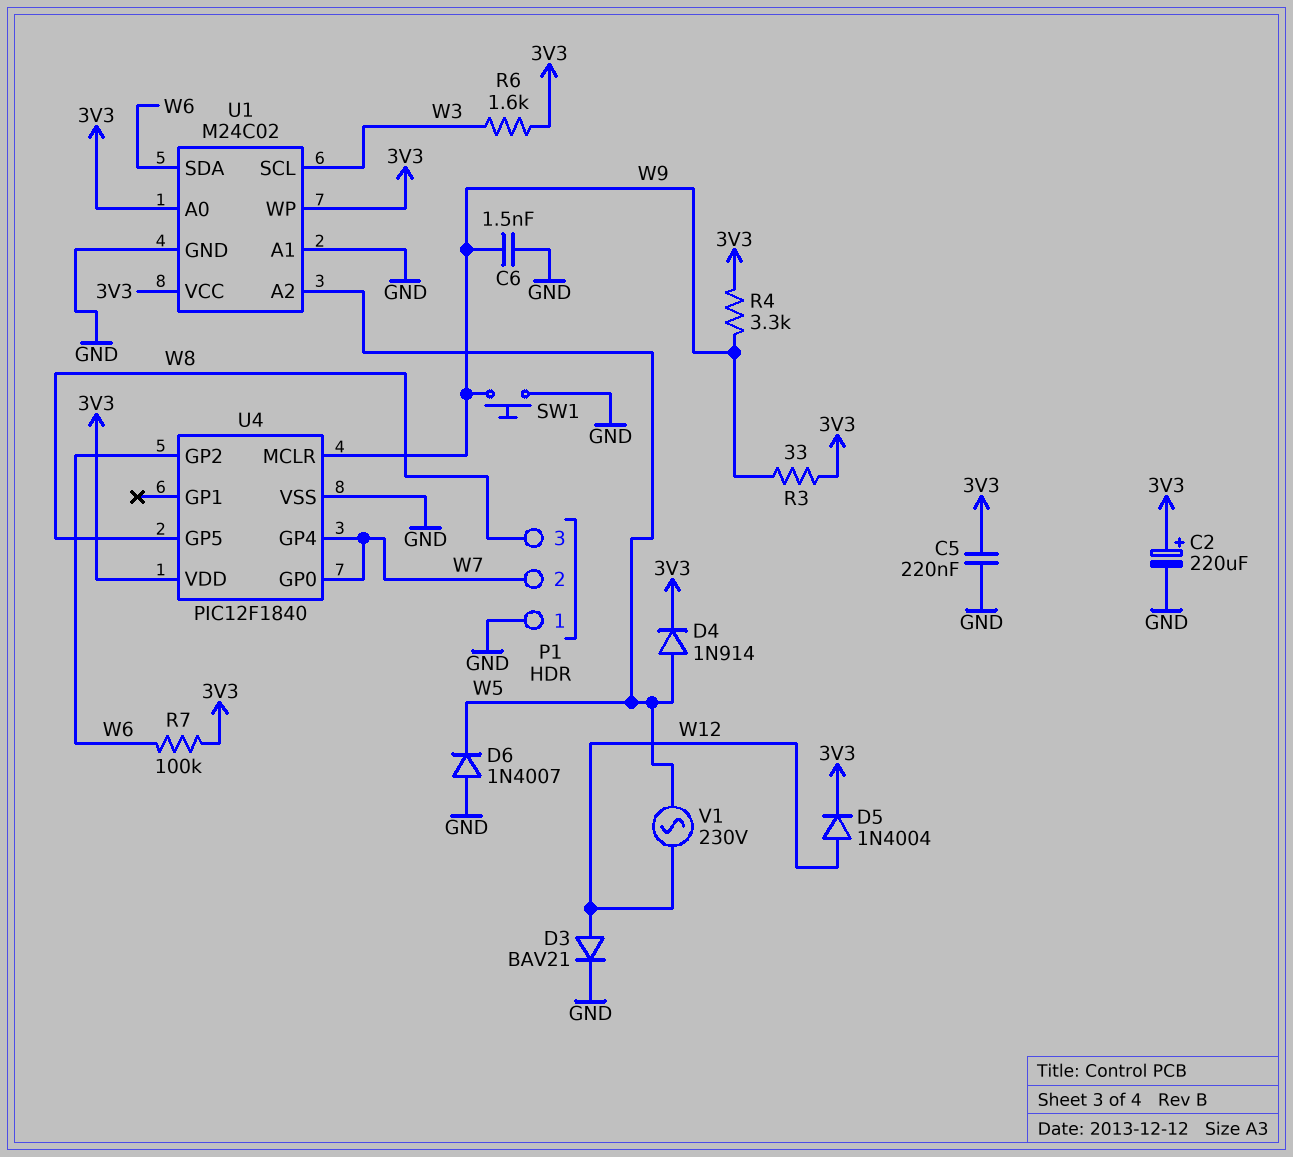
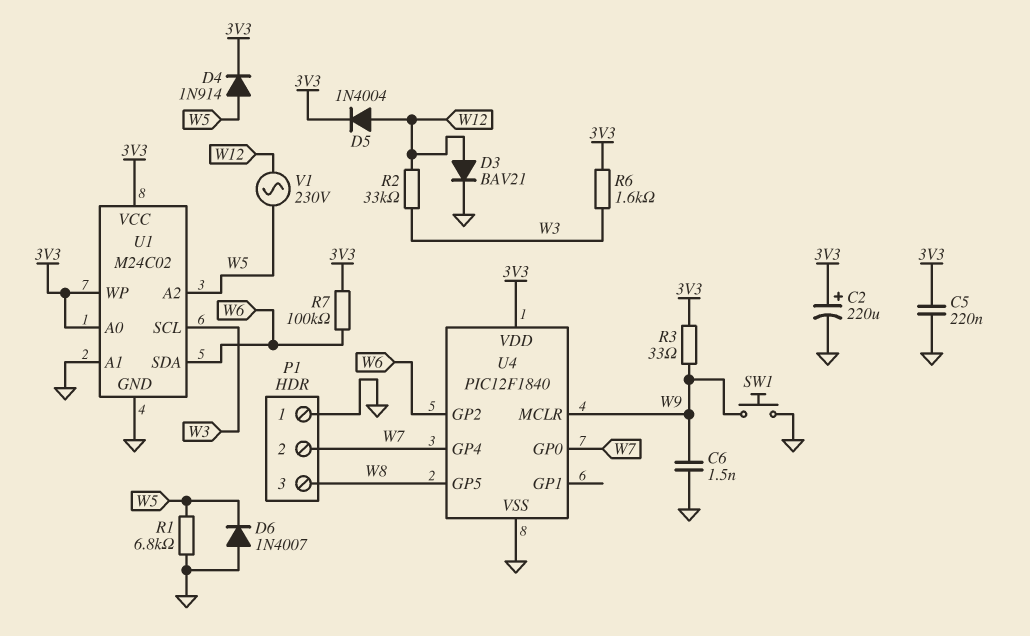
R1: none -> 6.8k (GND, W5)
R2: none -> 33k (W3, W12)
R4: 3.3k (3V3, W9) -> none

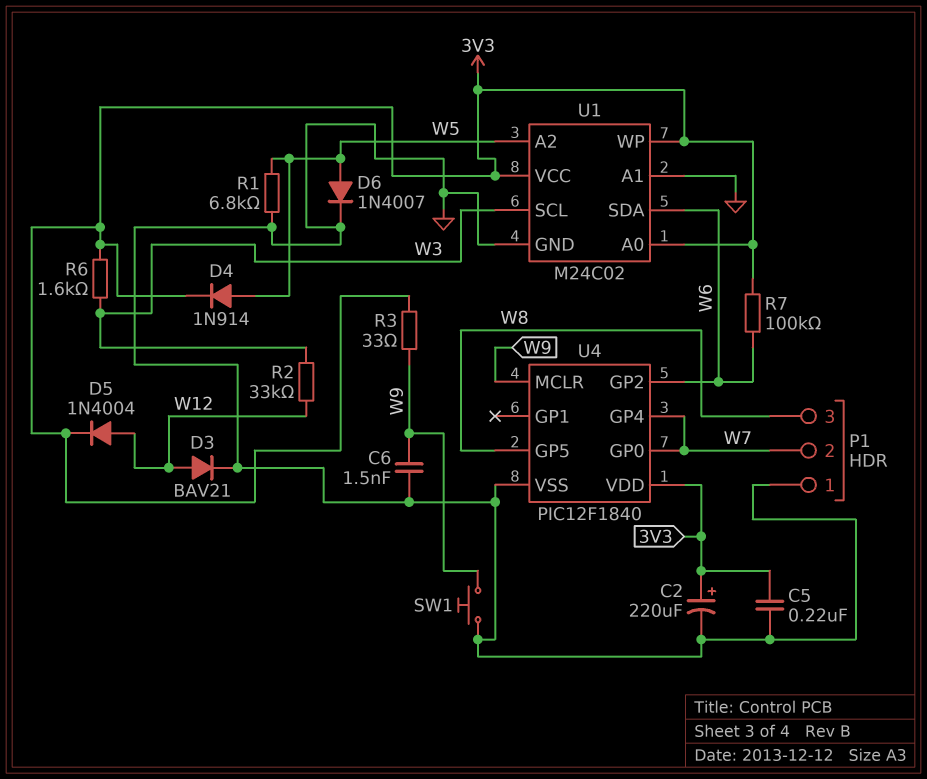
D6: diode 1N4007 (A GND, K W5) -> diode 1N4007 (A W5, K GND)
V1: AC 230V (W5, W12) -> none

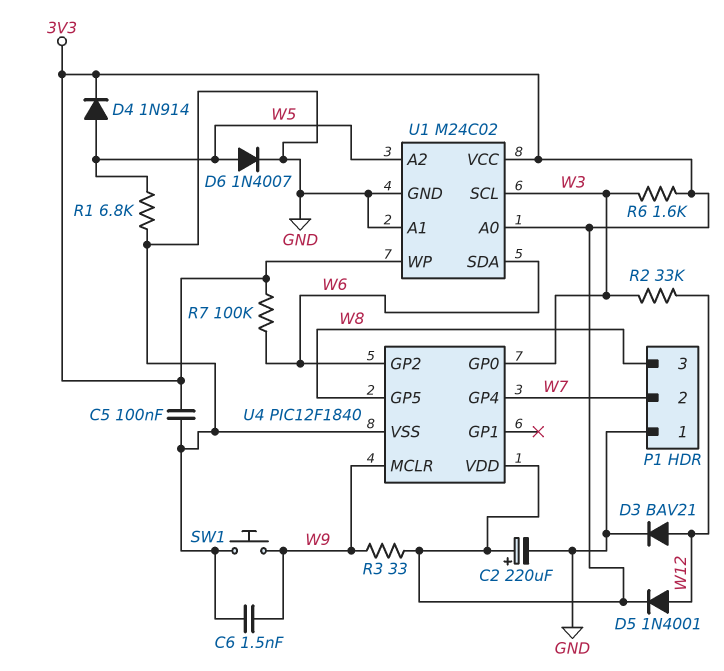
C5: 220nF (3V3, GND) -> 100nF (3V3, GND)
D5: diode 1N4004 (A W12, K 3V3) -> diode 1N4001 (A W12, K 3V3)
U4 pin GP0: W7 -> W3

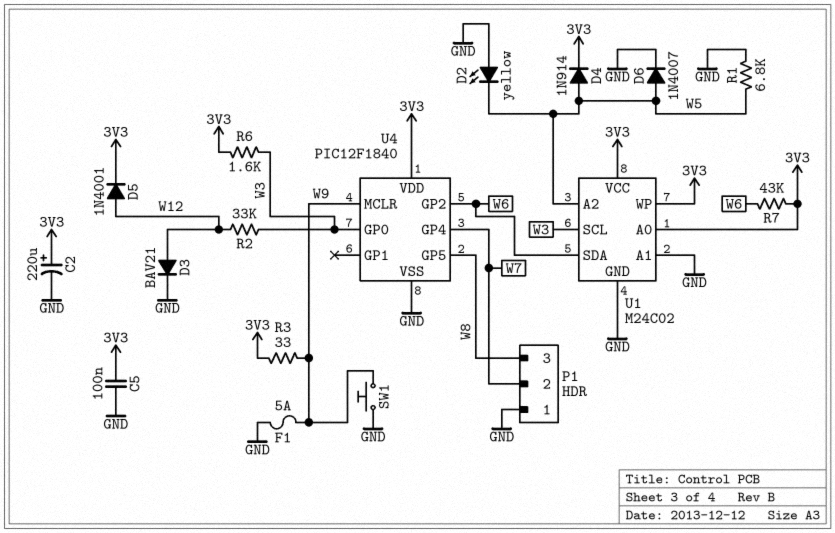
C6: 1.5nF (GND, W9) -> none
D2: none -> LED yellow (A GND, K W5)
F1: none -> 5A (GND, W9)
R7: 100k (3V3, W6) -> 43k (3V3, W6)

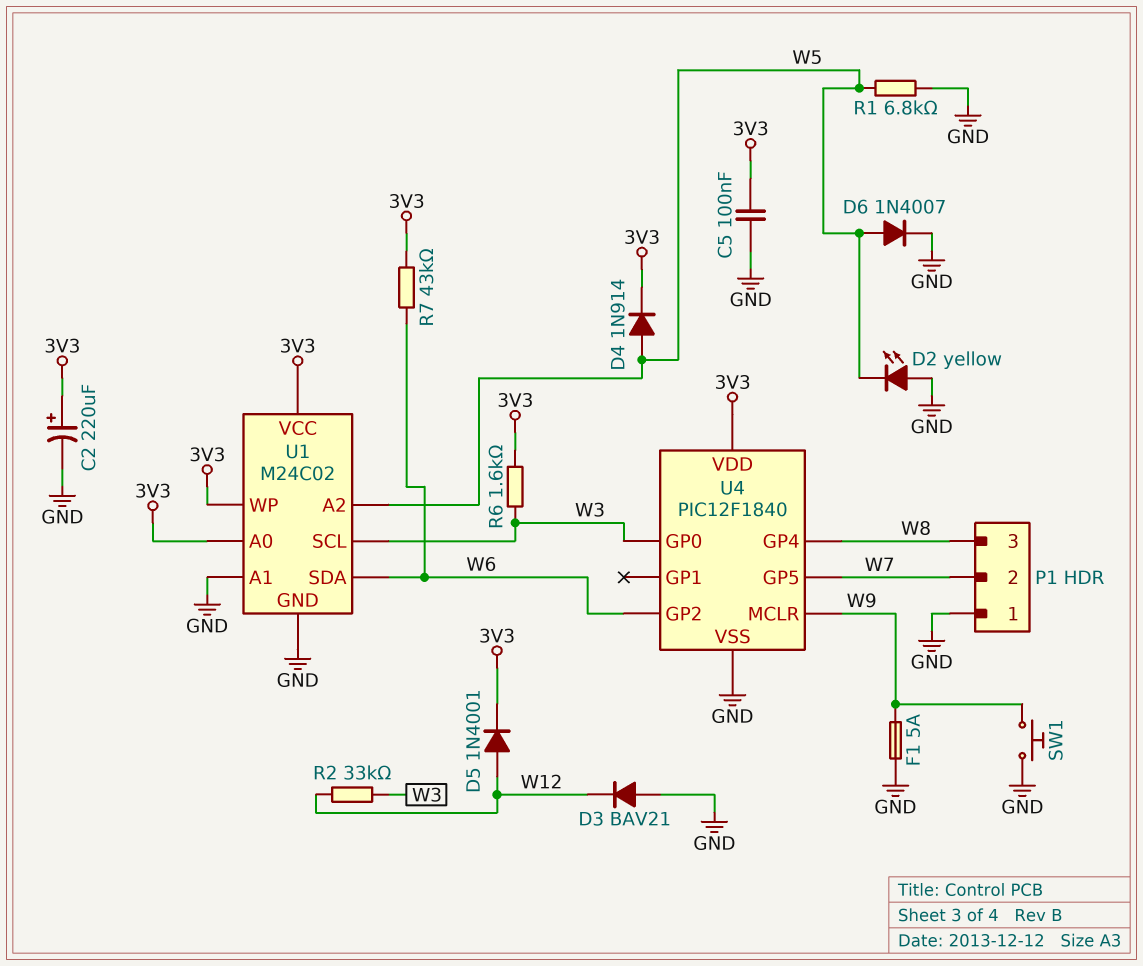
D3: diode BAV21 (A W12, K GND) -> diode BAV21 (A GND, K W12)
R3: 33 (3V3, W9) -> none
U4 pin GP4: W7 -> W8
U4 pin GP5: W8 -> W7

